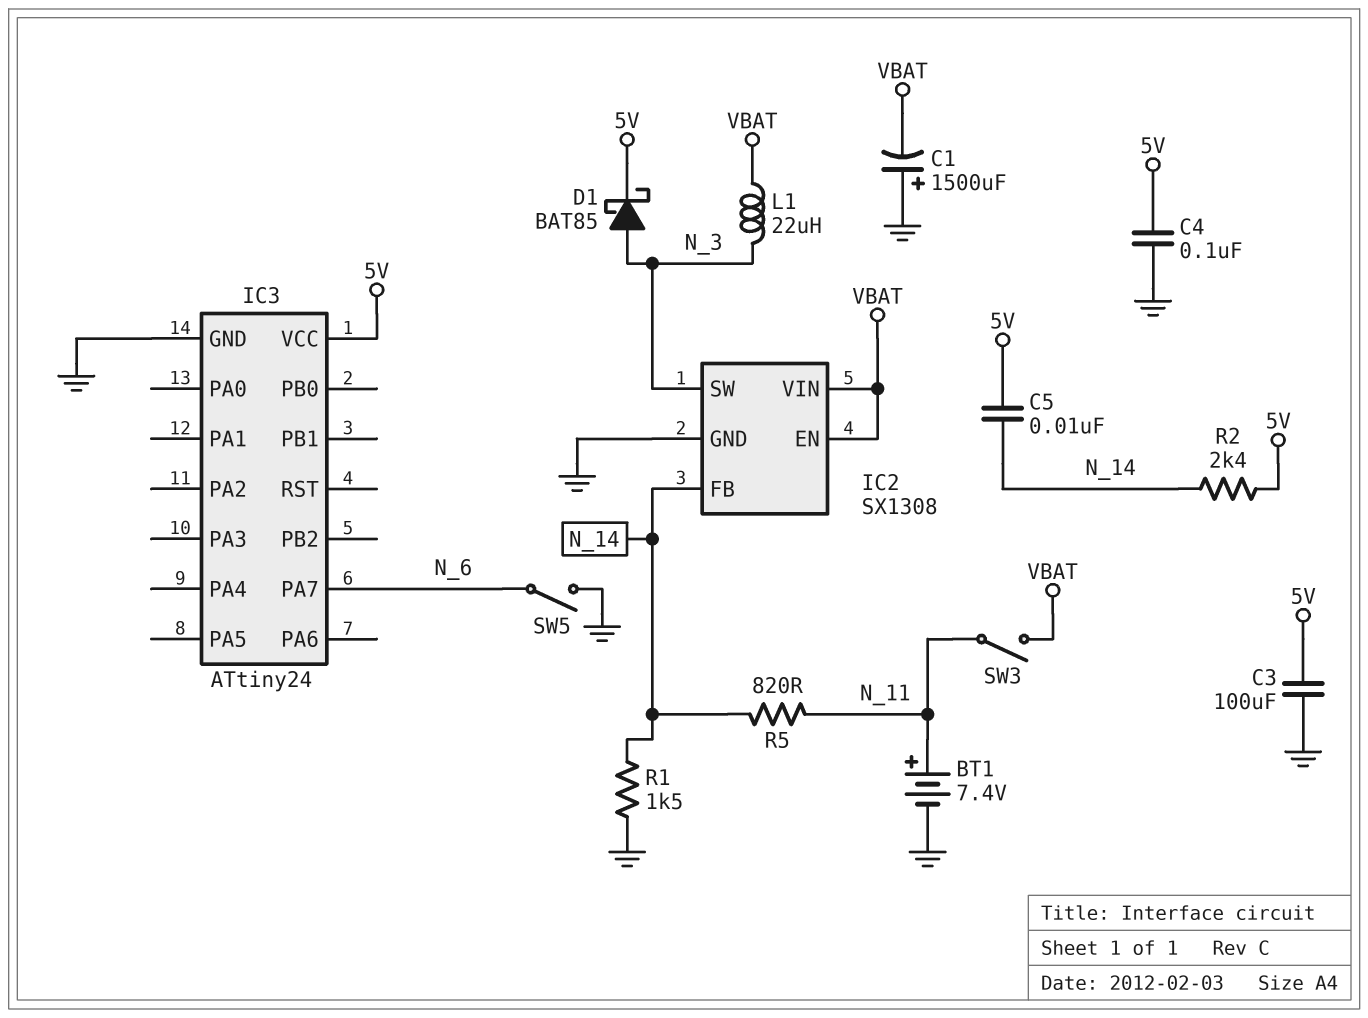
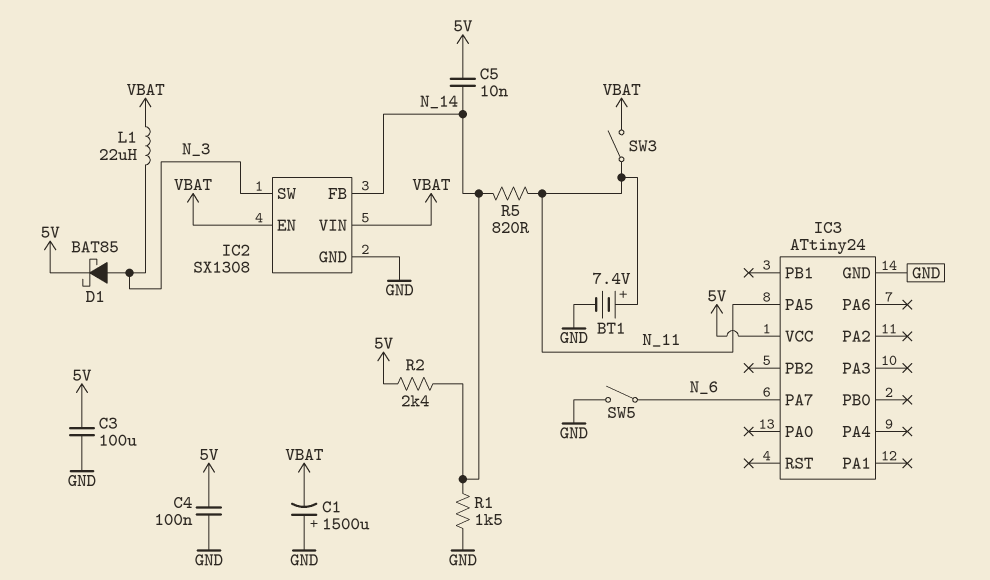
IC3 pin PA5: none -> N_11

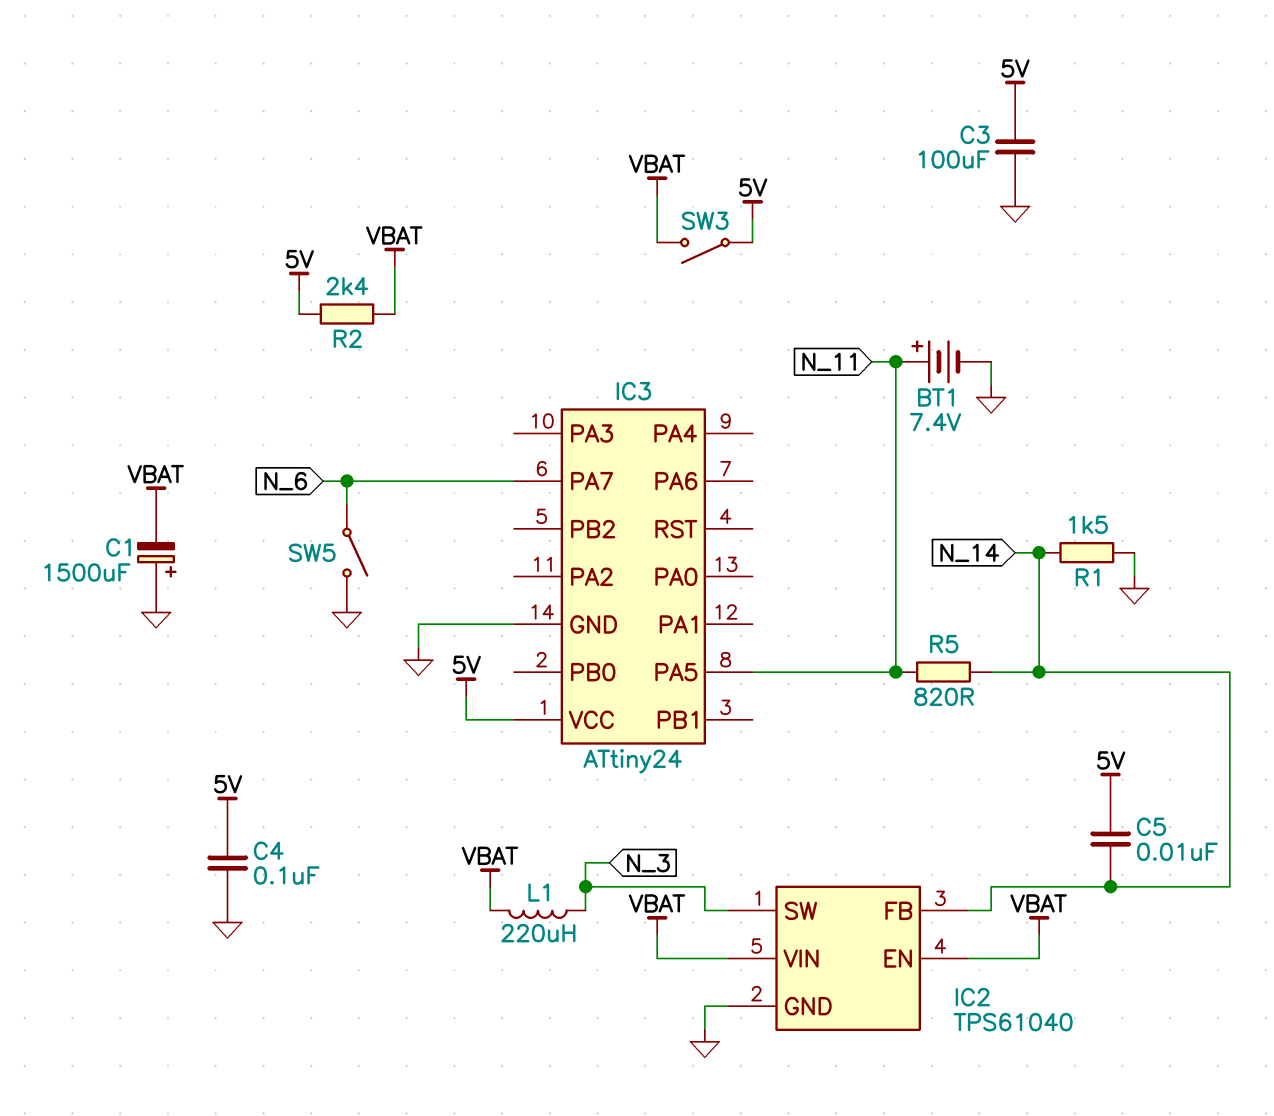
D1: schottky BAT85 (A N_3, K 5V) -> none
IC2: SX1308 -> TPS61040
L1: 22uH (N_3, VBAT) -> 220uH (N_3, VBAT)
R2: 2.4k (5V, N_14) -> 2.4k (5V, VBAT)
SW3: switch (N_11, VBAT) -> switch (5V, VBAT)

